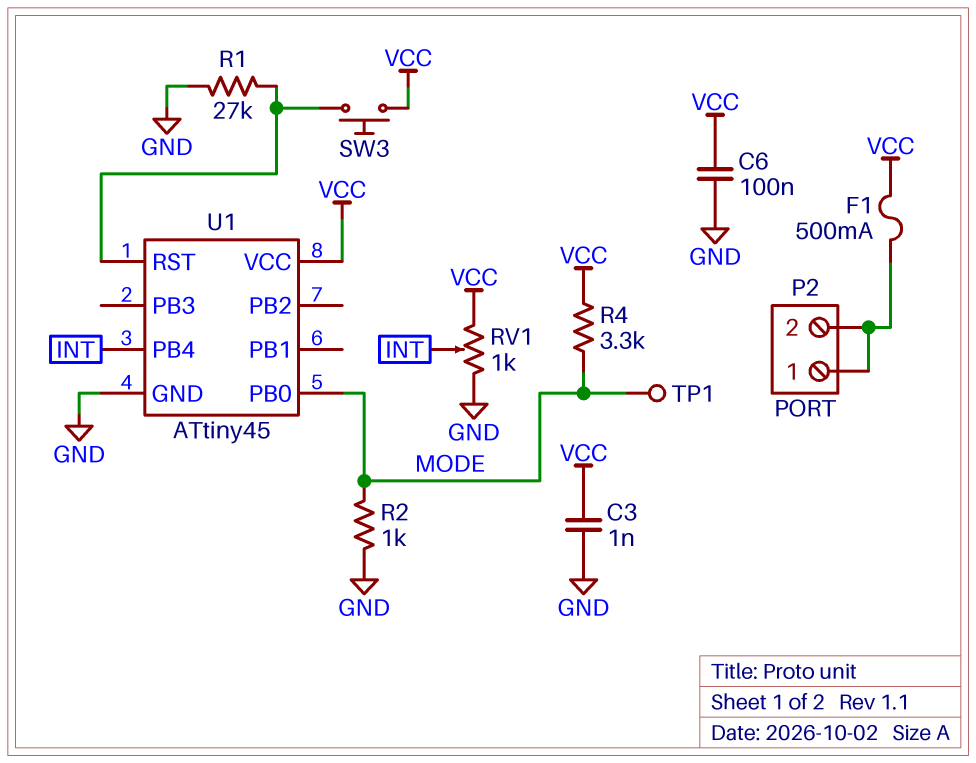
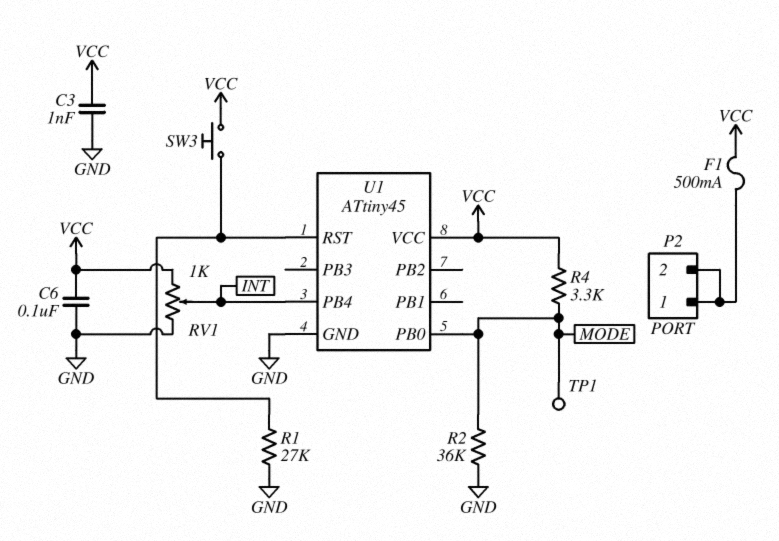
R2: 1k (GND, MODE) -> 36k (GND, MODE)

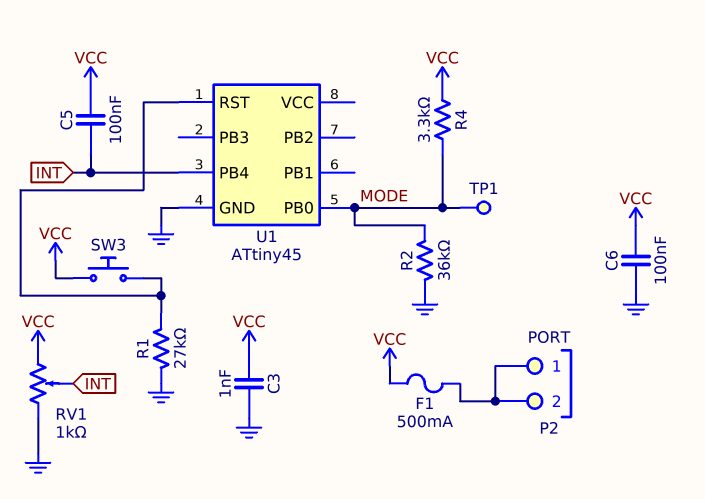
C5: none -> 100nF (INT, VCC)
U1 pin VCC: VCC -> none

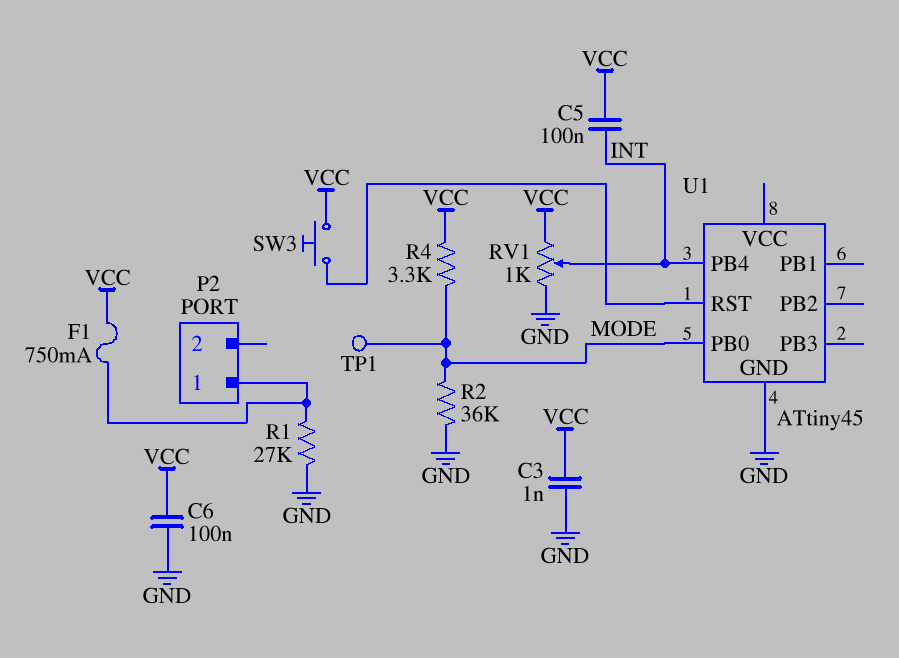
F1: 500mA (P2/1, VCC) -> 750mA (P2/1, VCC)
P2 pin 2: P2/1 -> none
R1: 27k (GND, U1/RST) -> 27k (GND, P2/1)

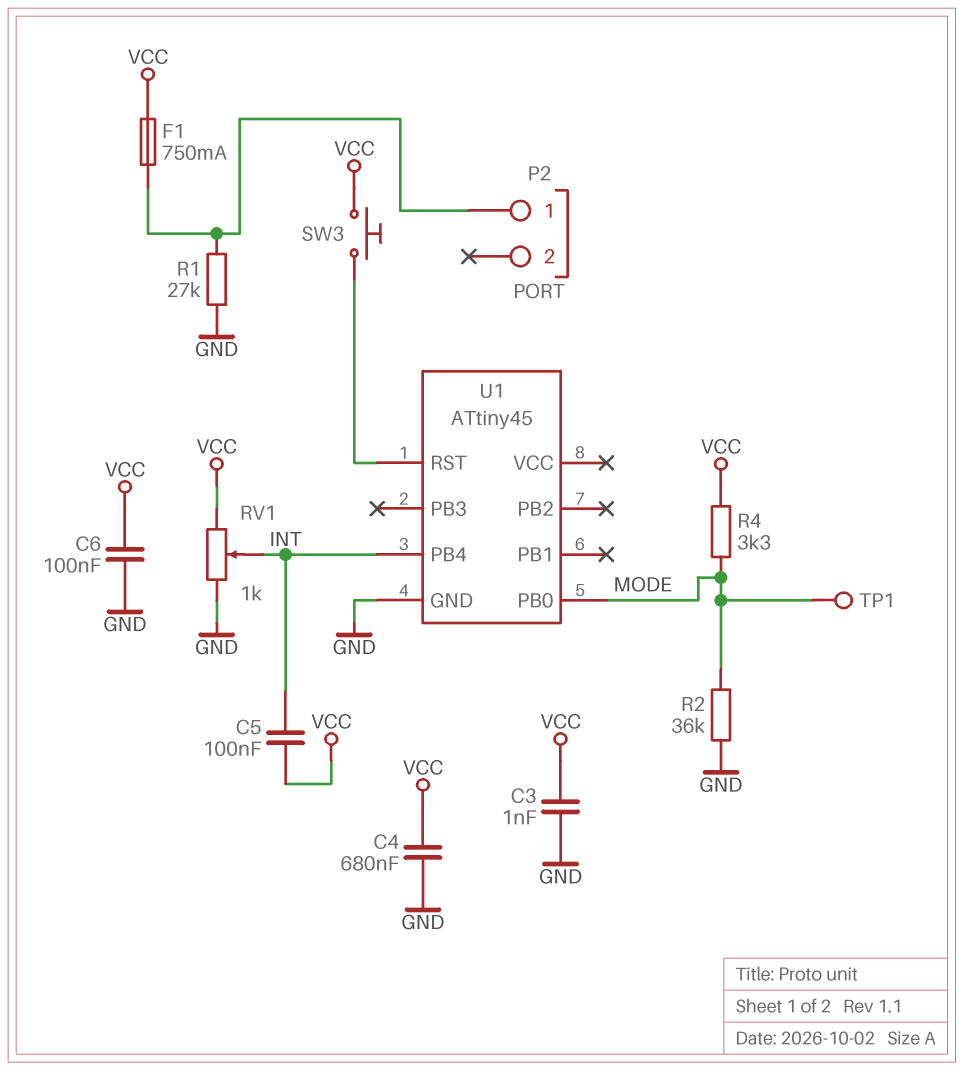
C4: none -> 680nF (GND, VCC)

